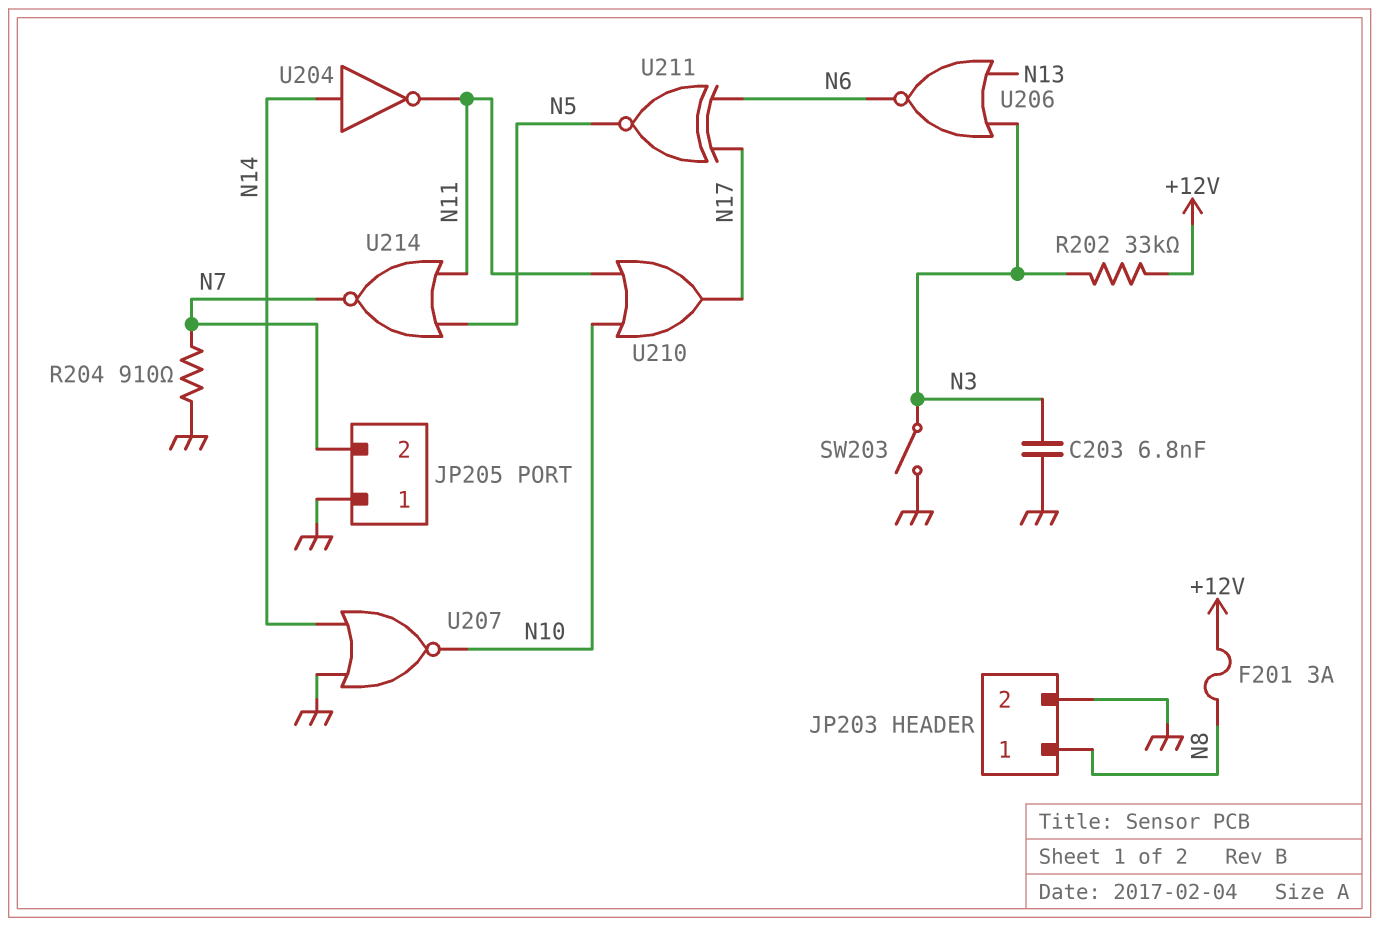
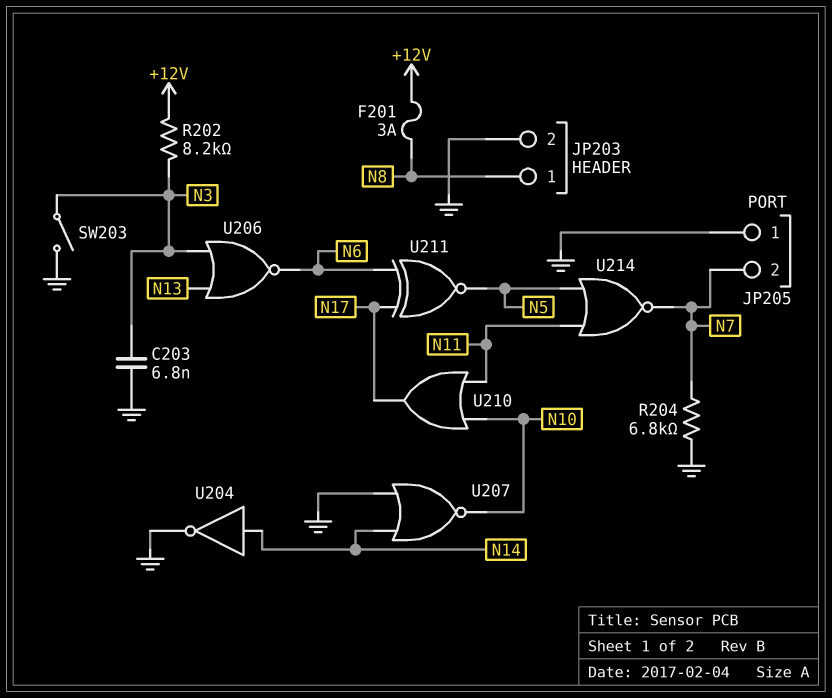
R202: 33k (+12V, N3) -> 8.2k (+12V, N3)
R204: 910 (GND, N7) -> 6.8k (GND, N7)
U204: NOT (in N14, out N11) -> NOT (in N14, out GND)

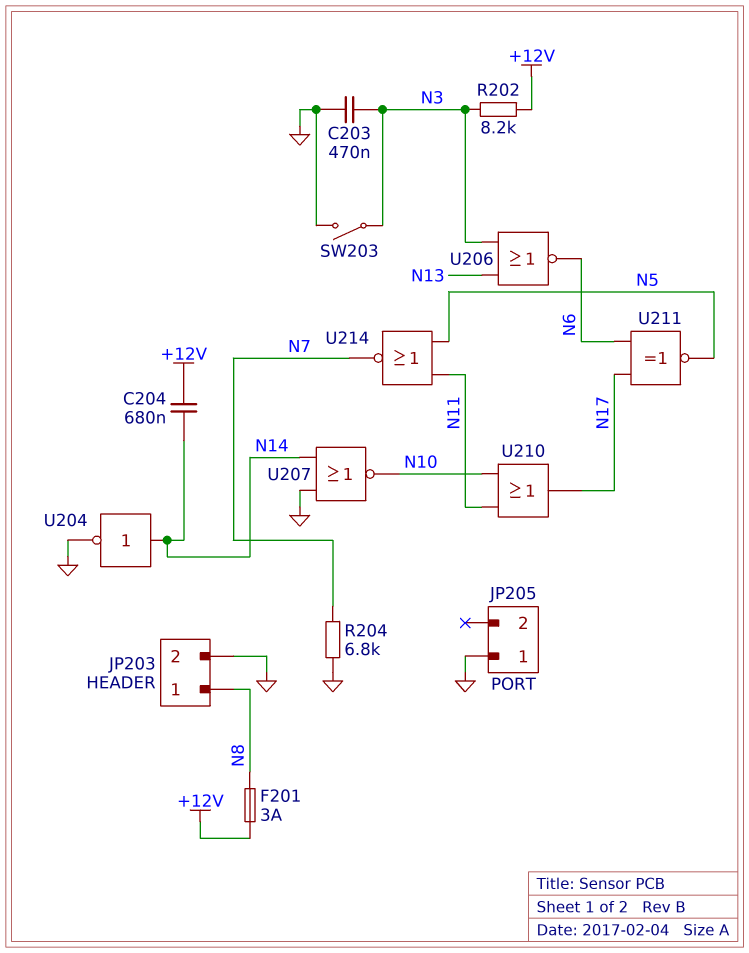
C203: 6.8nF (GND, N3) -> 470nF (GND, N3)
C204: none -> 680nF (+12V, N14)
JP205 pin 2: N7 -> none

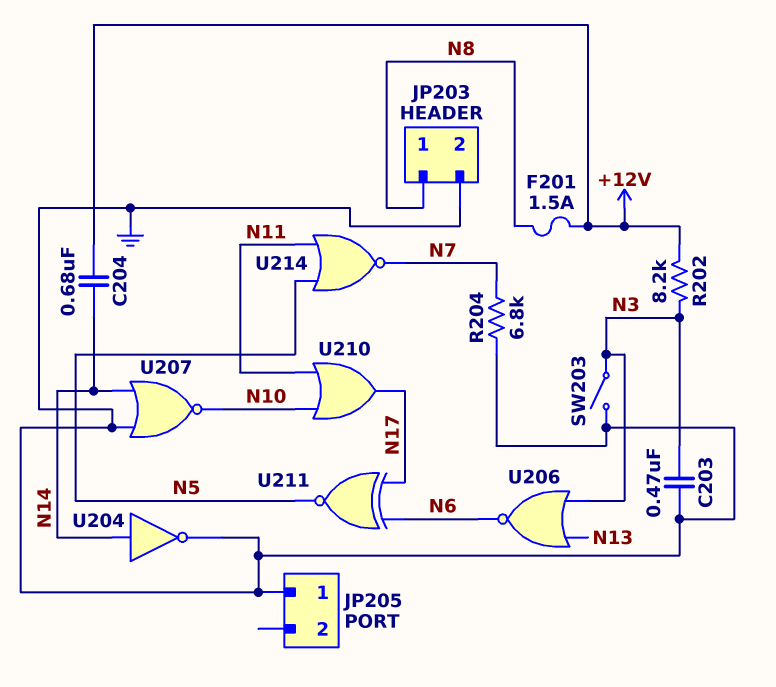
F201: 3A (+12V, N8) -> 1.5A (+12V, N8)

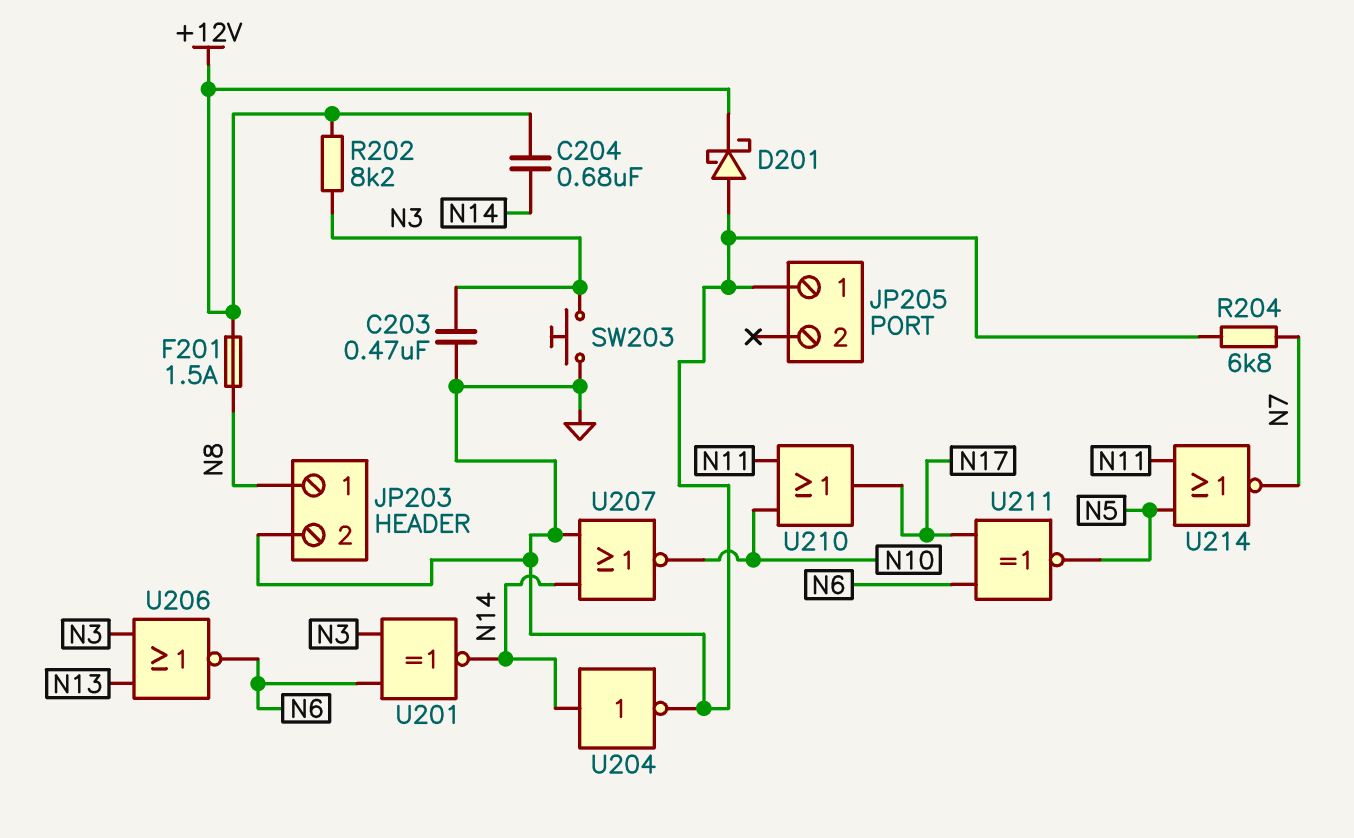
D201: none -> schottky (A GND, K +12V)
SW203: switch (GND, N3) -> button (GND, N3)
U201: none -> XNOR (in N3, in N6, out N14)

